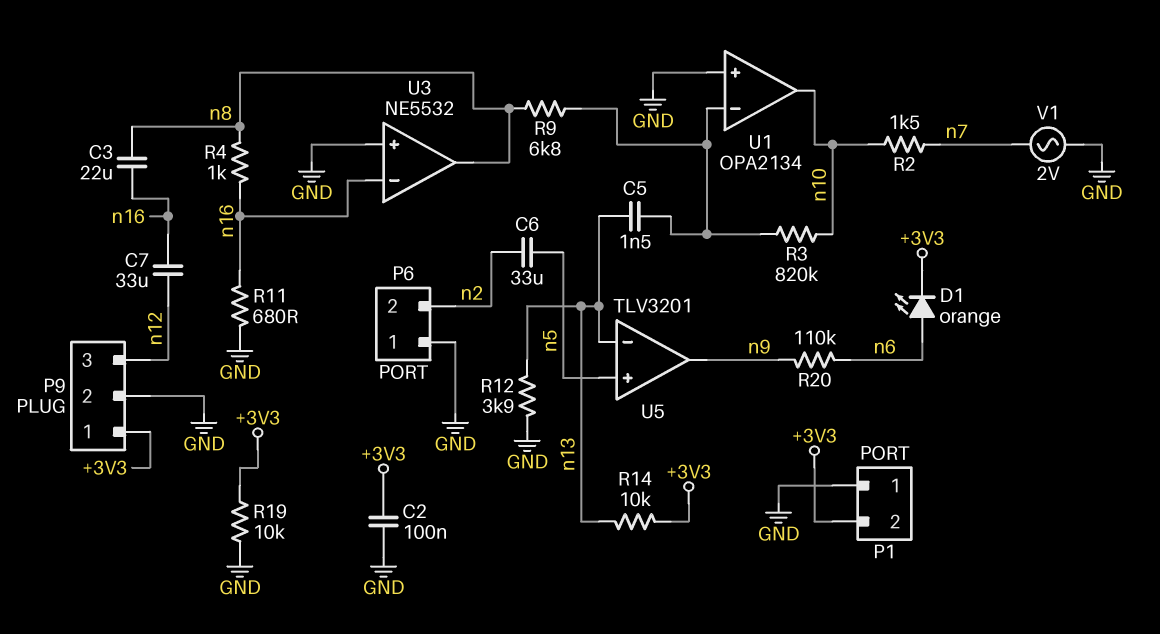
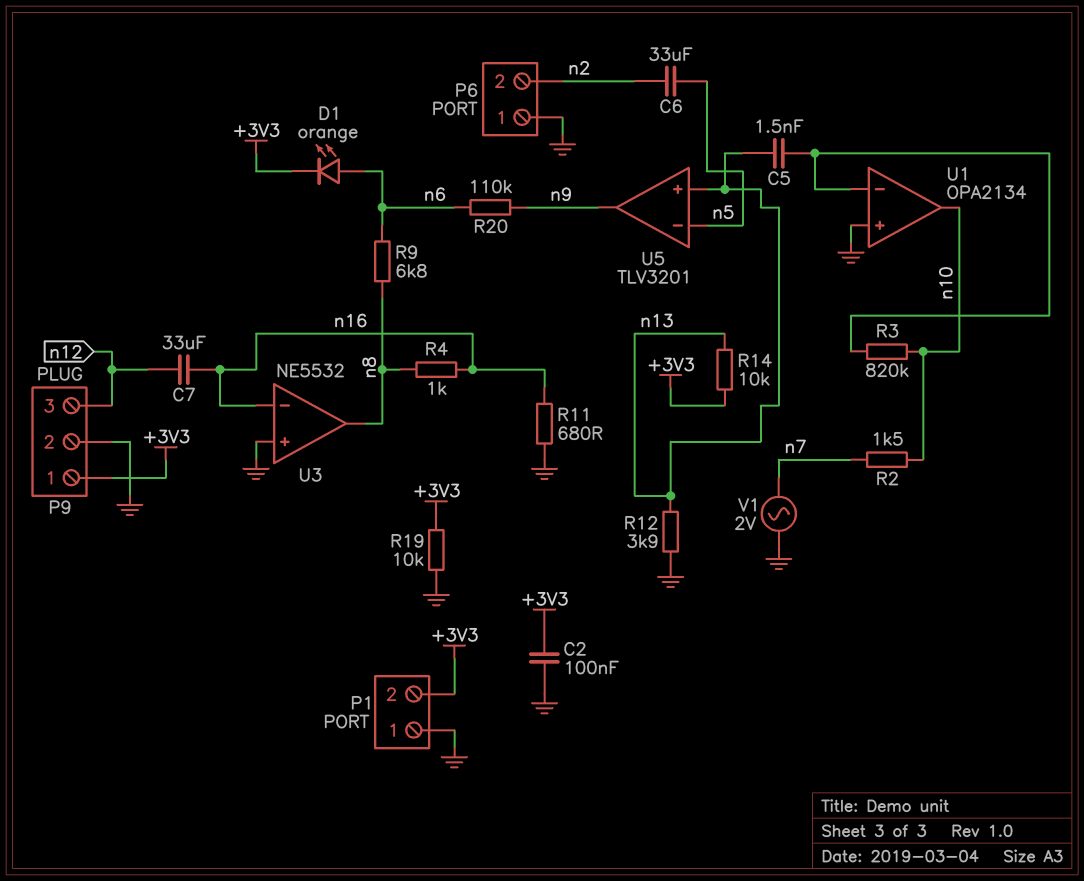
C3: 22uF (n8, n16) -> none
R9: 6.8k (U1/in-, n8) -> 6.8k (n6, n8)
U5 pin in+: n5 -> n13
U5 pin in-: n13 -> n5

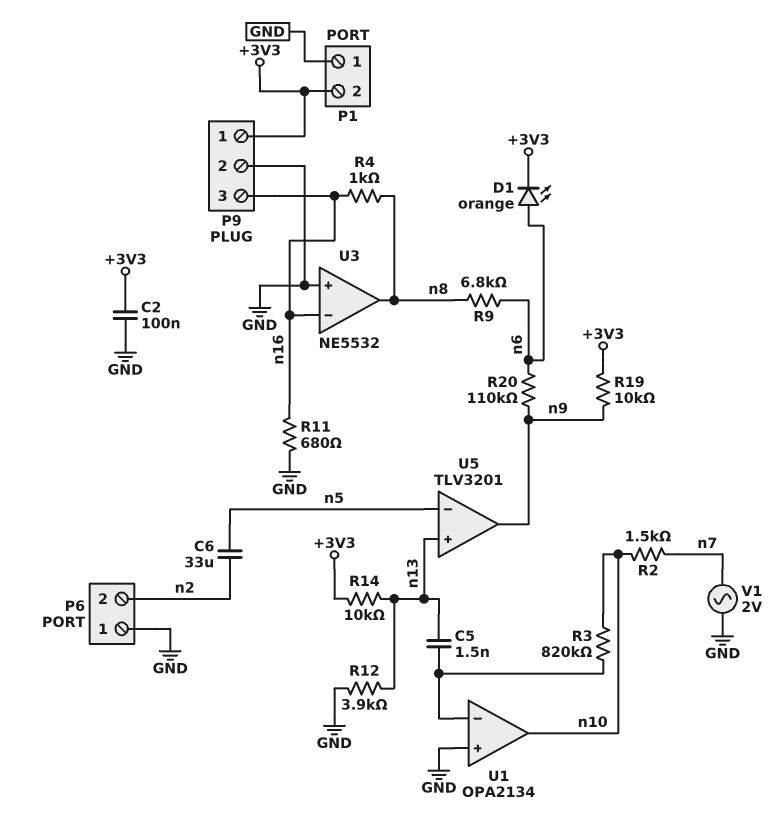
C7: 33uF (n12, n16) -> none
P9 pin 3: n12 -> n16
R19: 10k (+3V3, GND) -> 10k (+3V3, n9)

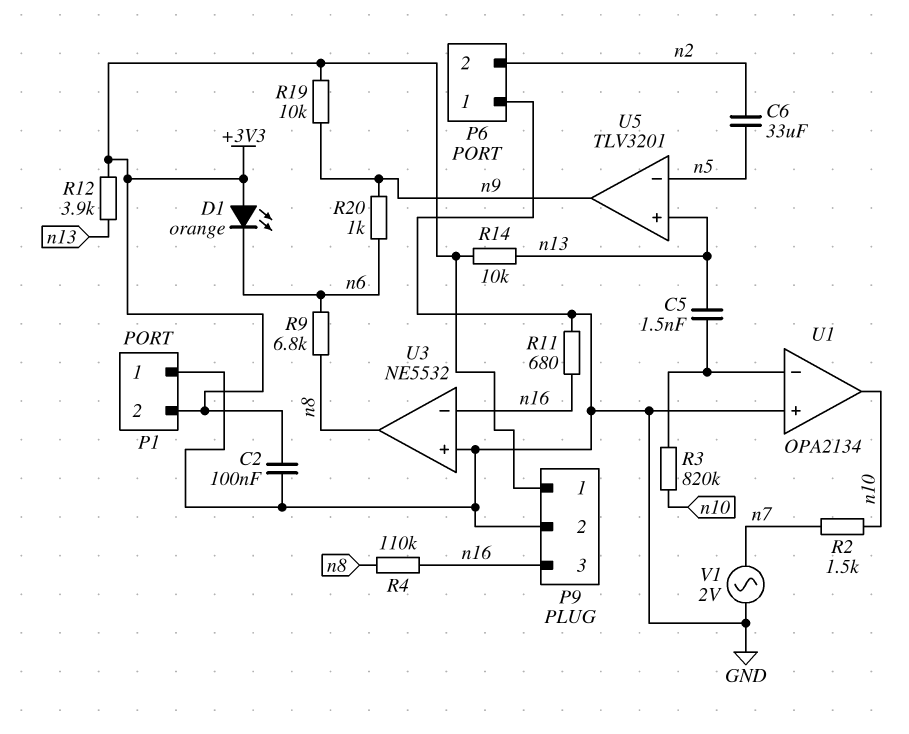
D1: LED orange (A n6, K +3V3) -> LED orange (A +3V3, K n6)
R4: 1k (n8, n16) -> 110k (n8, n16)
R12: 3.9k (GND, n13) -> 3.9k (+3V3, n13)
R20: 110k (n6, n9) -> 1k (n6, n9)

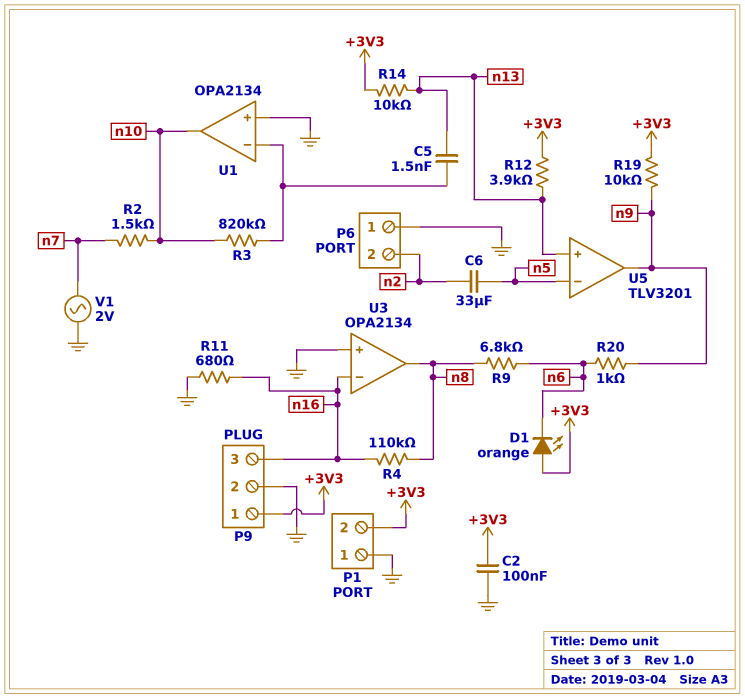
U3: NE5532 -> OPA2134

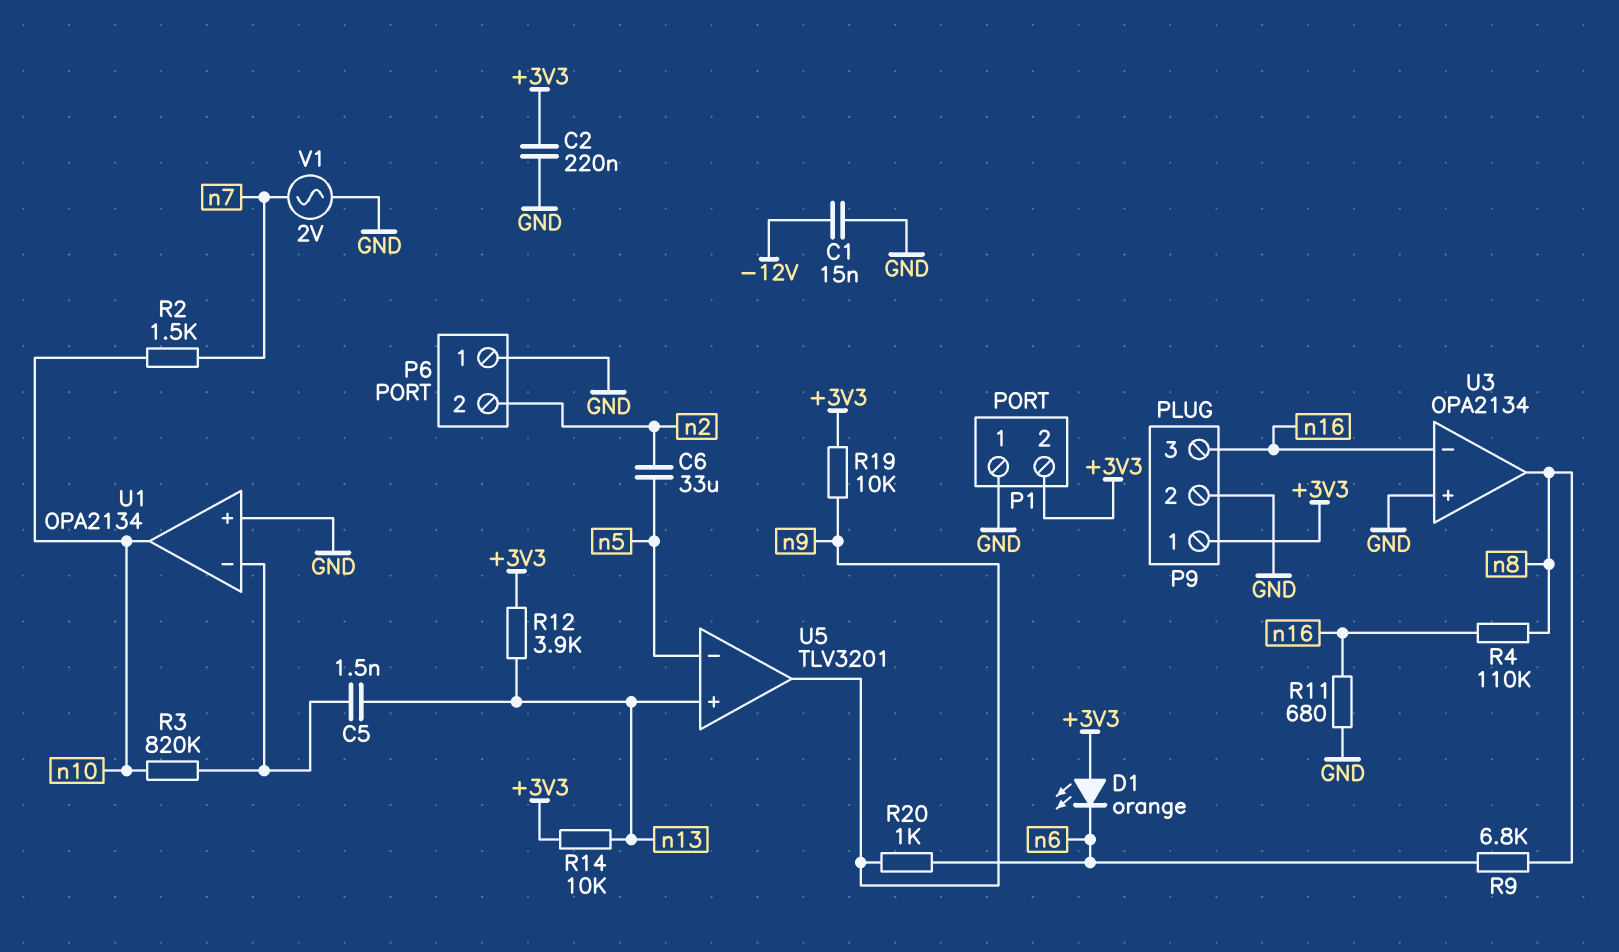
C1: none -> 15nF (-12V, GND)
C2: 100nF (+3V3, GND) -> 220nF (+3V3, GND)

